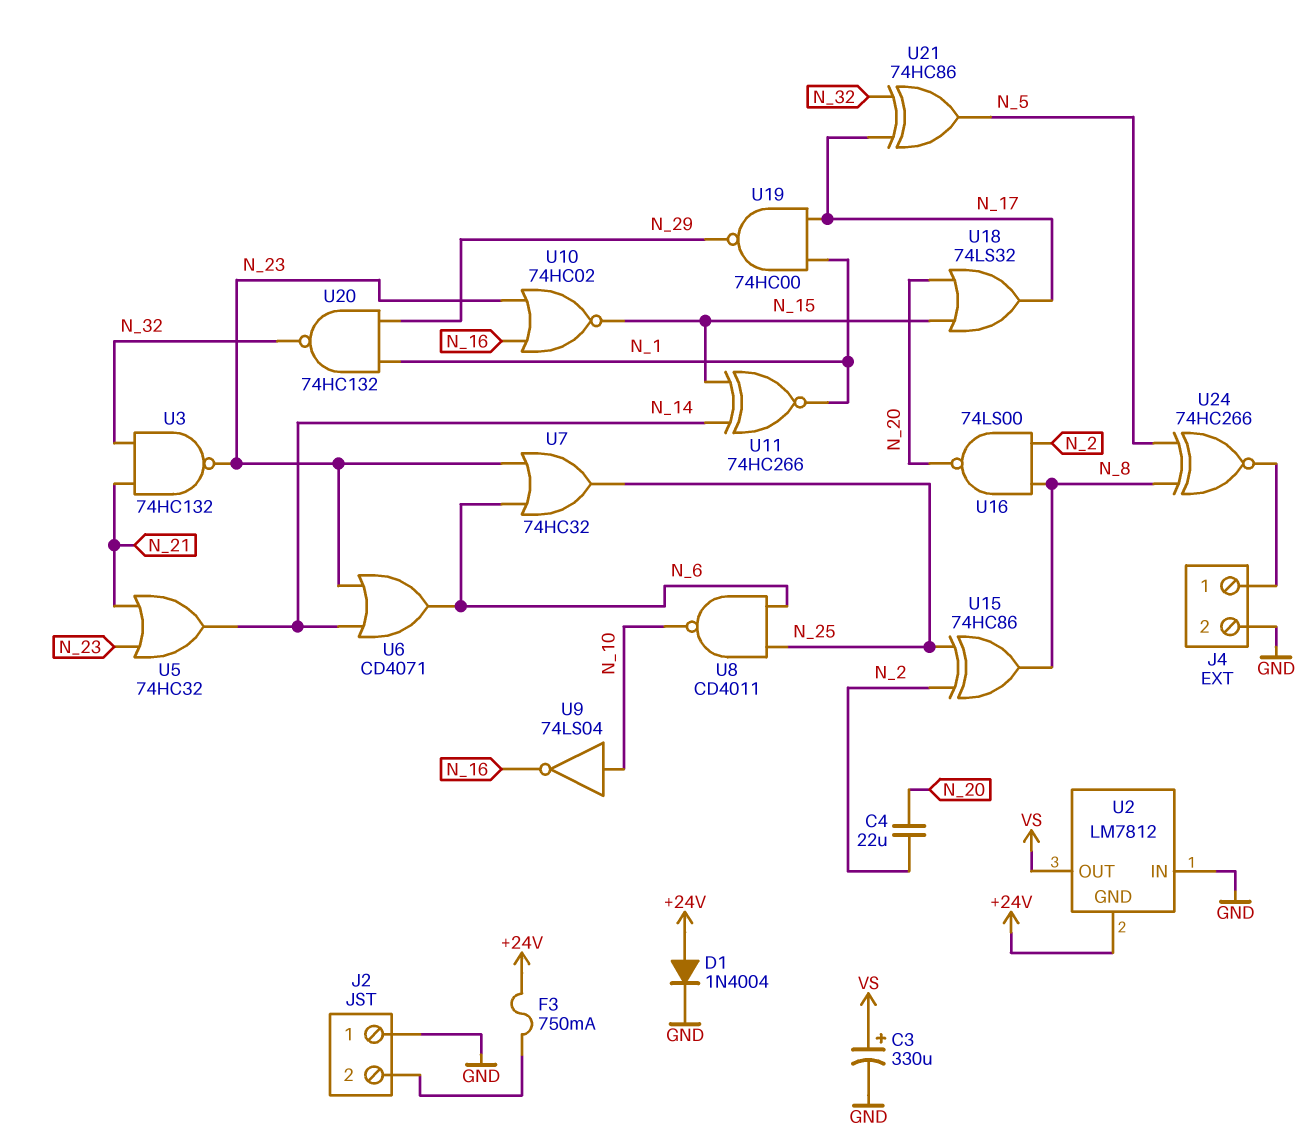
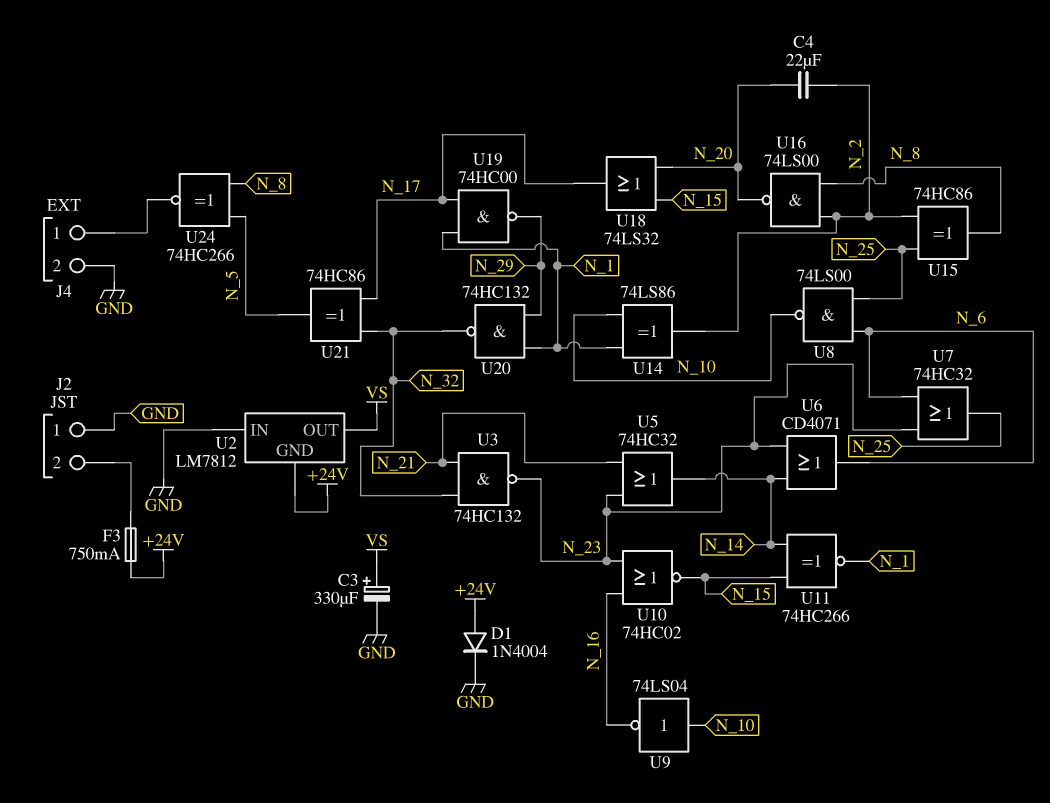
U8: NAND CD4011 (in N_6, in N_25, out N_10) -> NAND 74LS00 (in N_6, in N_25, out N_10)
U14: none -> XOR 74LS86 (in N_1, in N_10, out N_2)

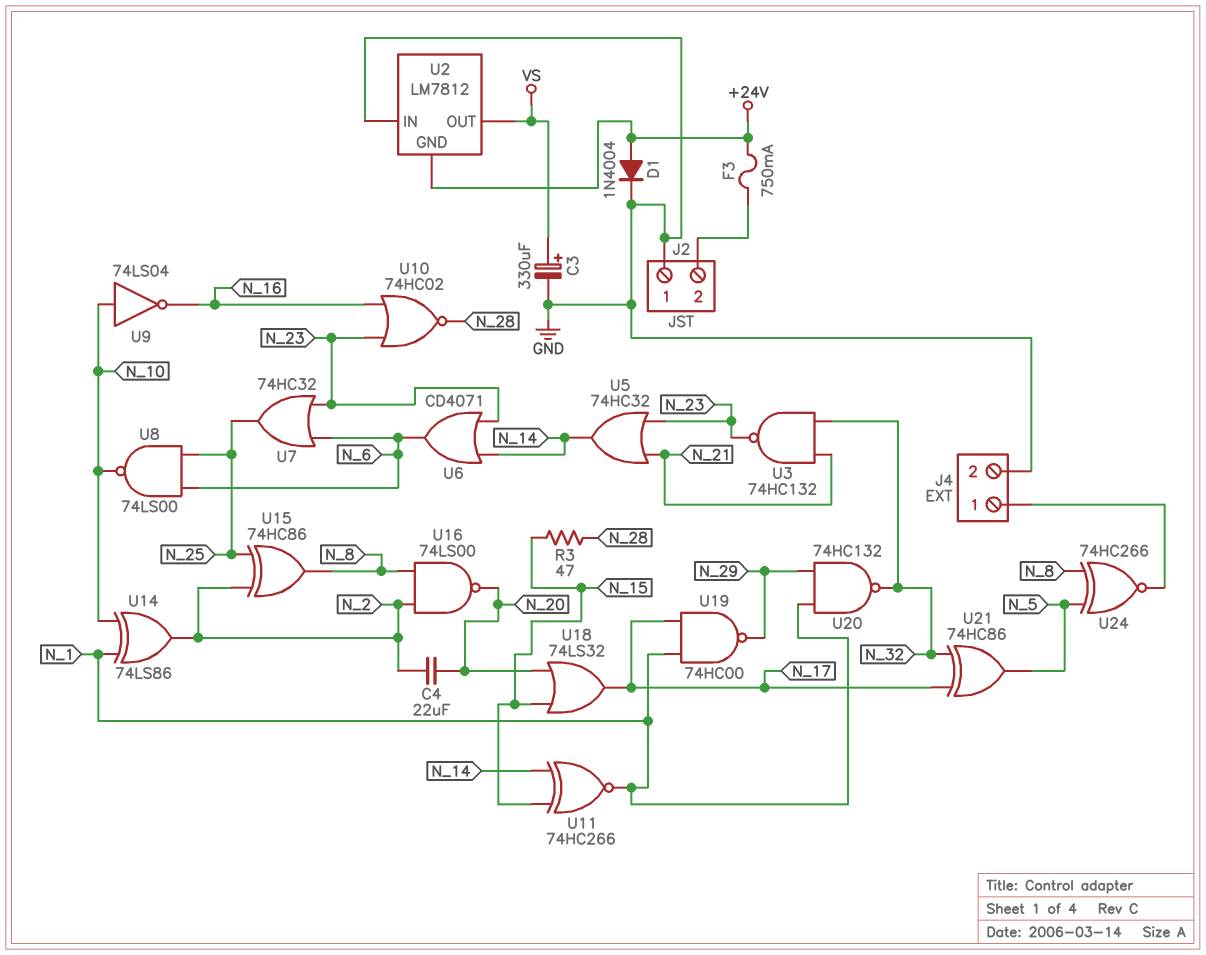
R3: none -> 47 (N_15, N_28)
U10: NOR 74HC02 (in N_16, in N_23, out N_15) -> NOR 74HC02 (in N_16, in N_23, out N_28)

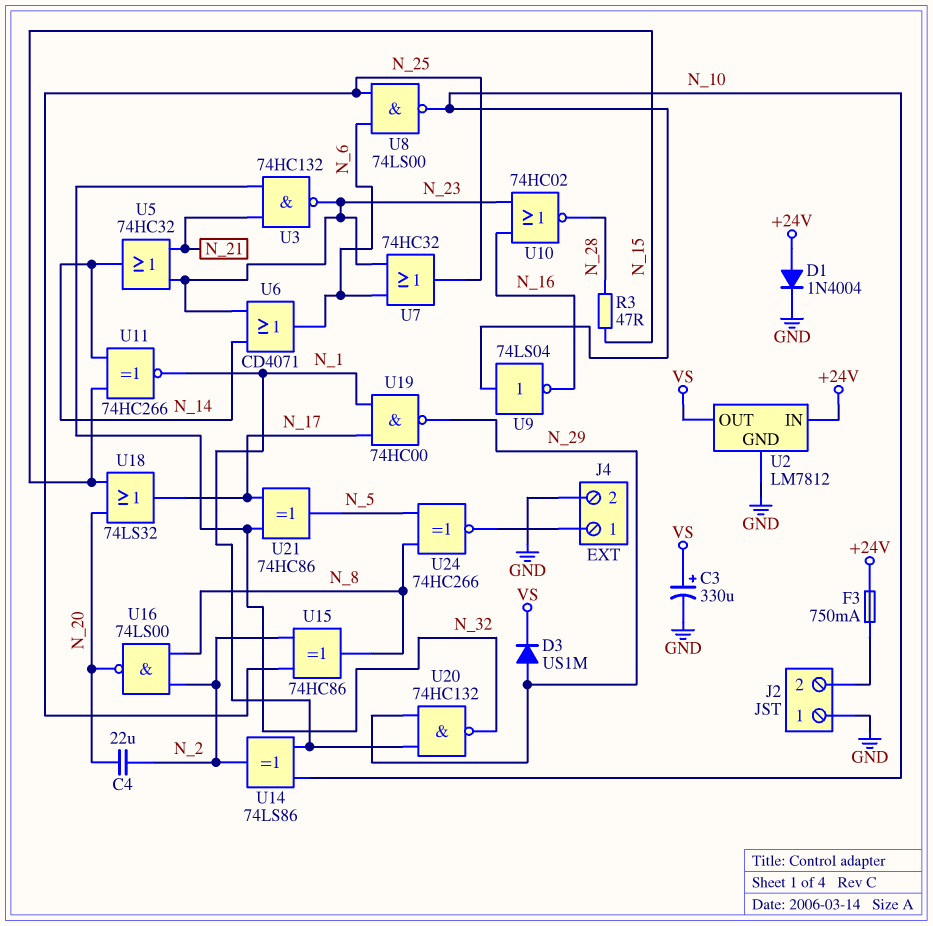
D3: none -> diode US1M (A N_29, K VS)
U2 pin GND: +24V -> GND
U2 pin IN: GND -> +24V

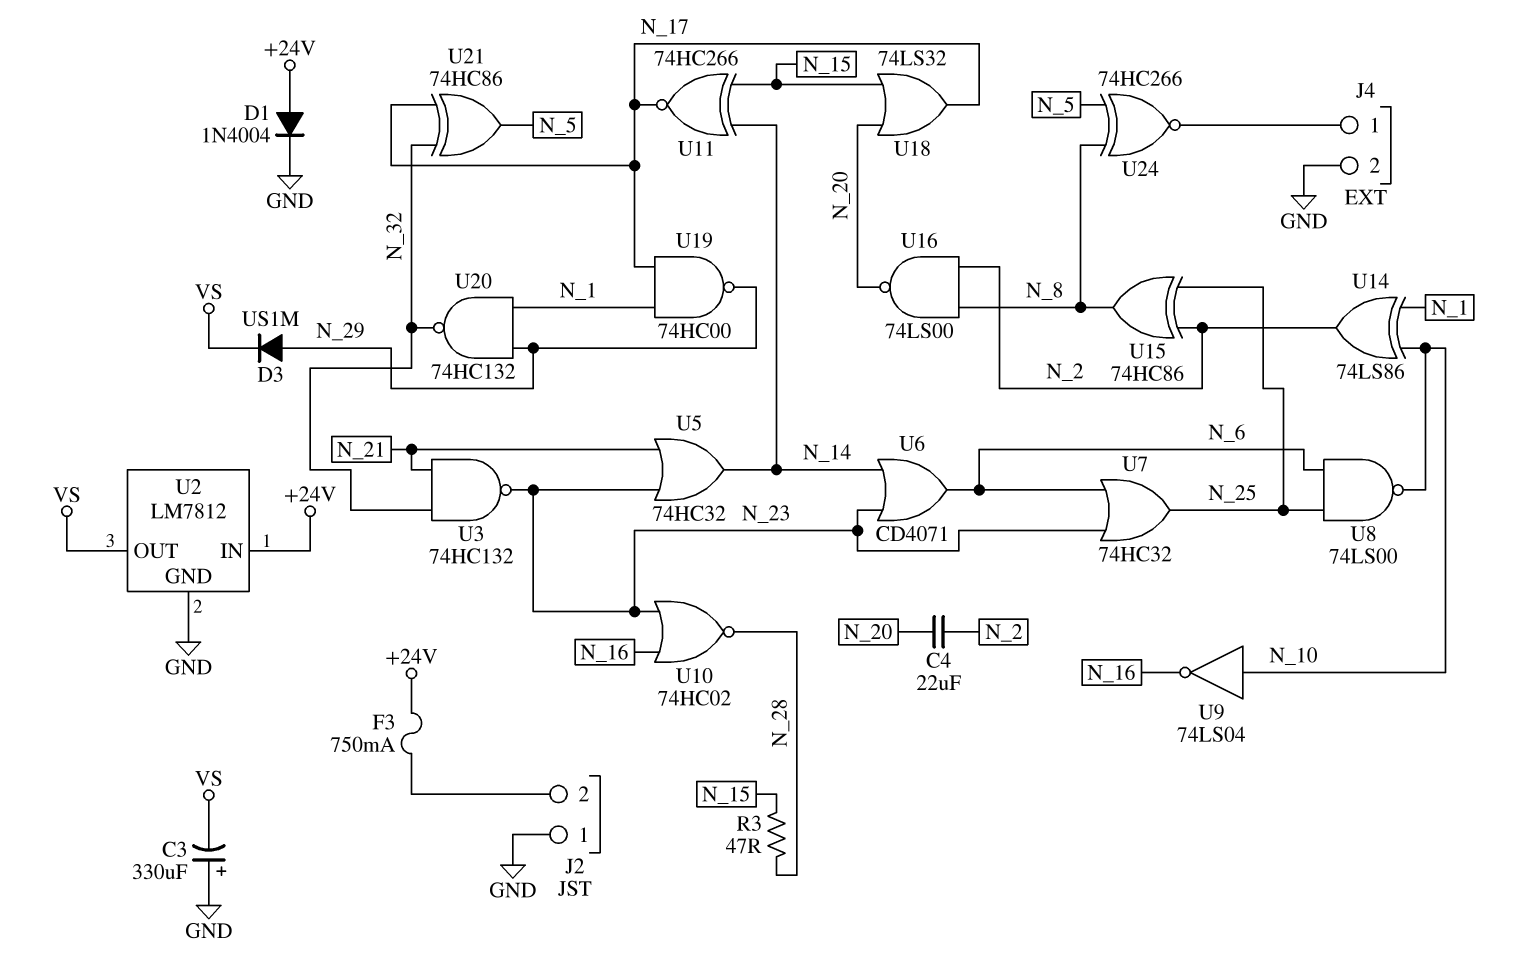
C3: 330uF (plus VS, minus GND) -> 330uF (plus GND, minus VS)
U11: XNOR 74HC266 (in N_14, in N_15, out N_1) -> XNOR 74HC266 (in N_14, in N_15, out N_17)

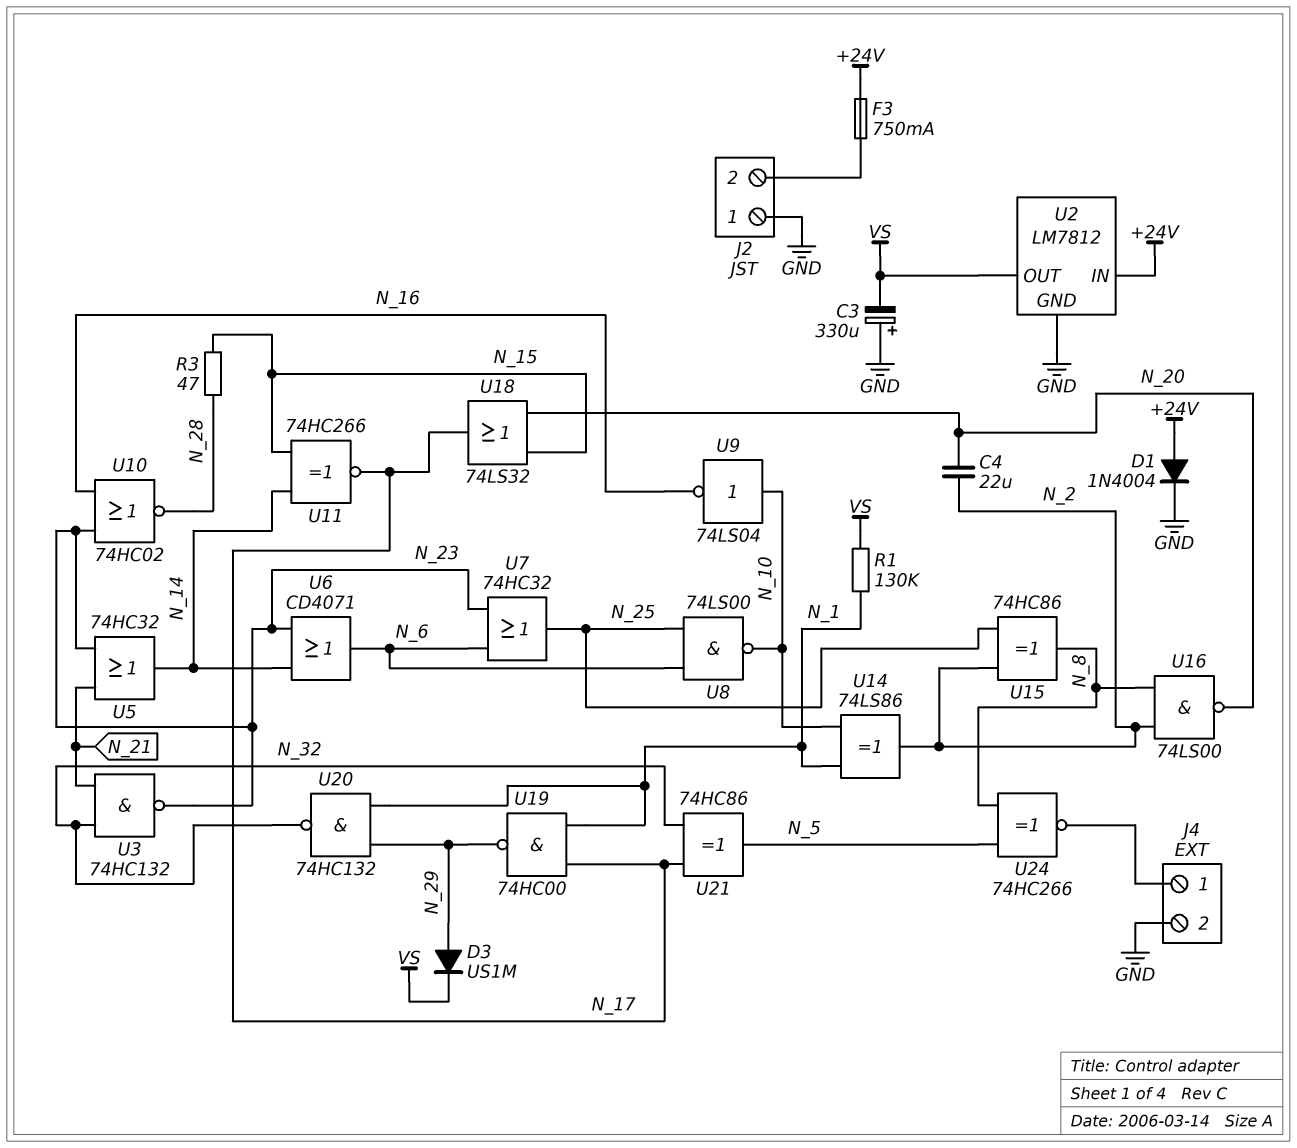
R1: none -> 130k (N_1, VS)

